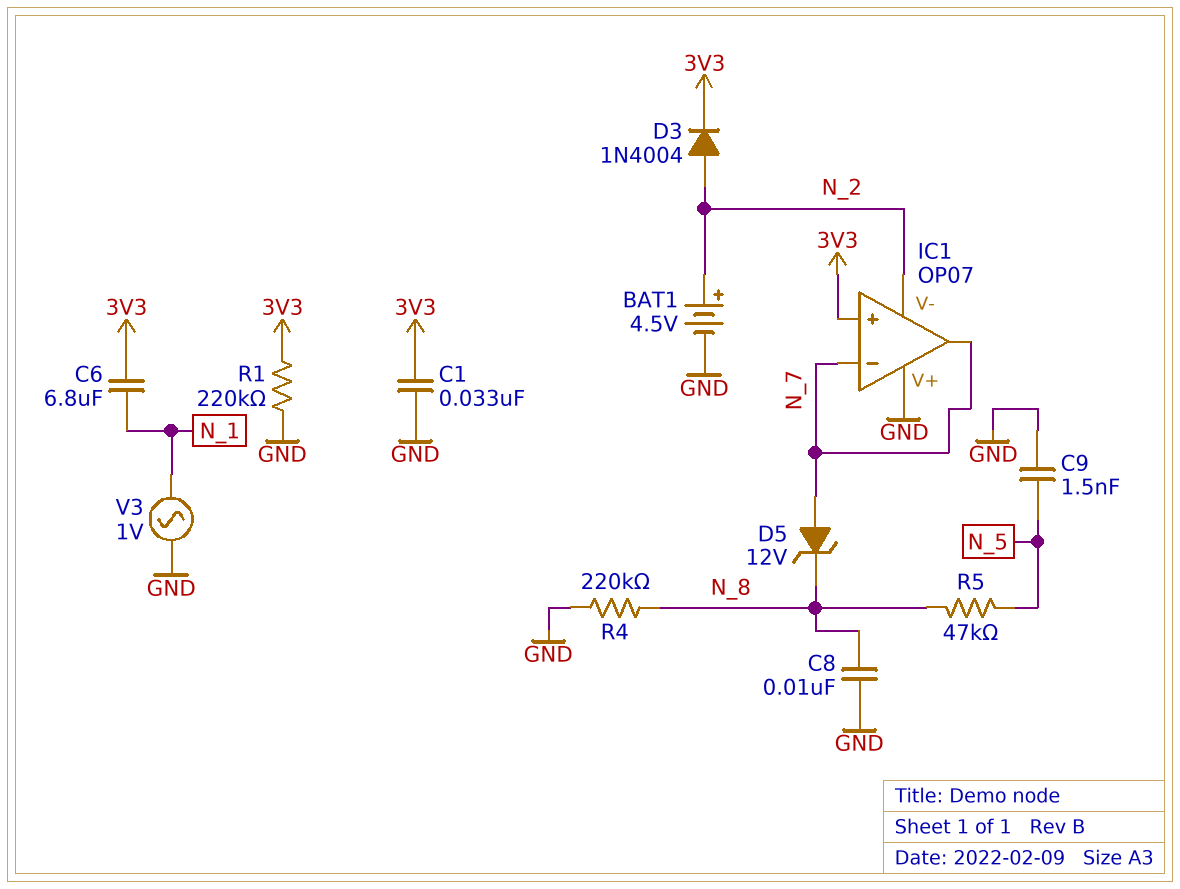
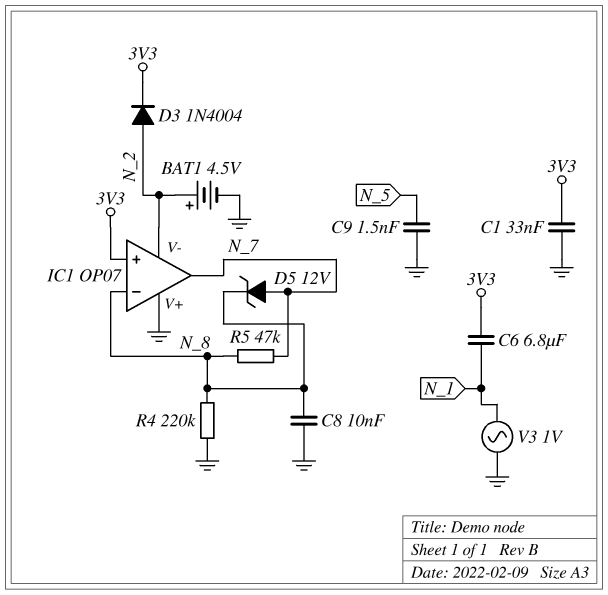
IC1 pin in-: N_7 -> N_8
R1: 220k (3V3, GND) -> none
R5: 47k (N_5, N_8) -> 47k (N_7, N_8)

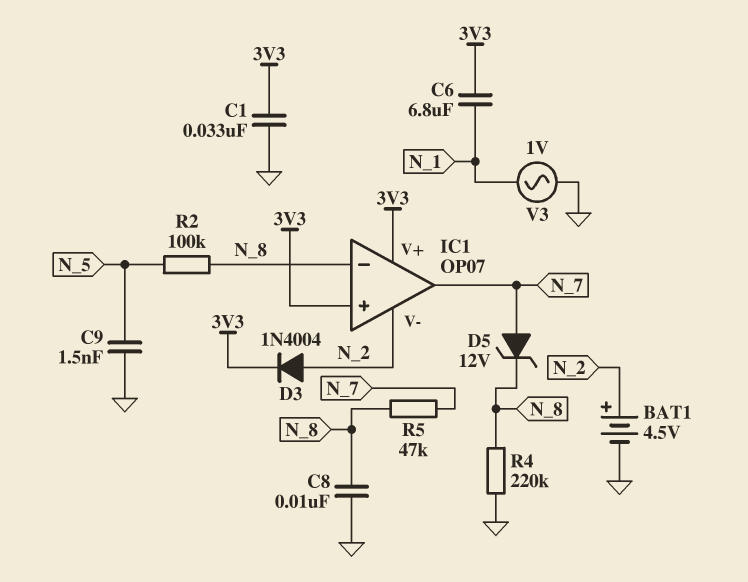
IC1 pin V+: GND -> 3V3
R2: none -> 100k (N_5, N_8)

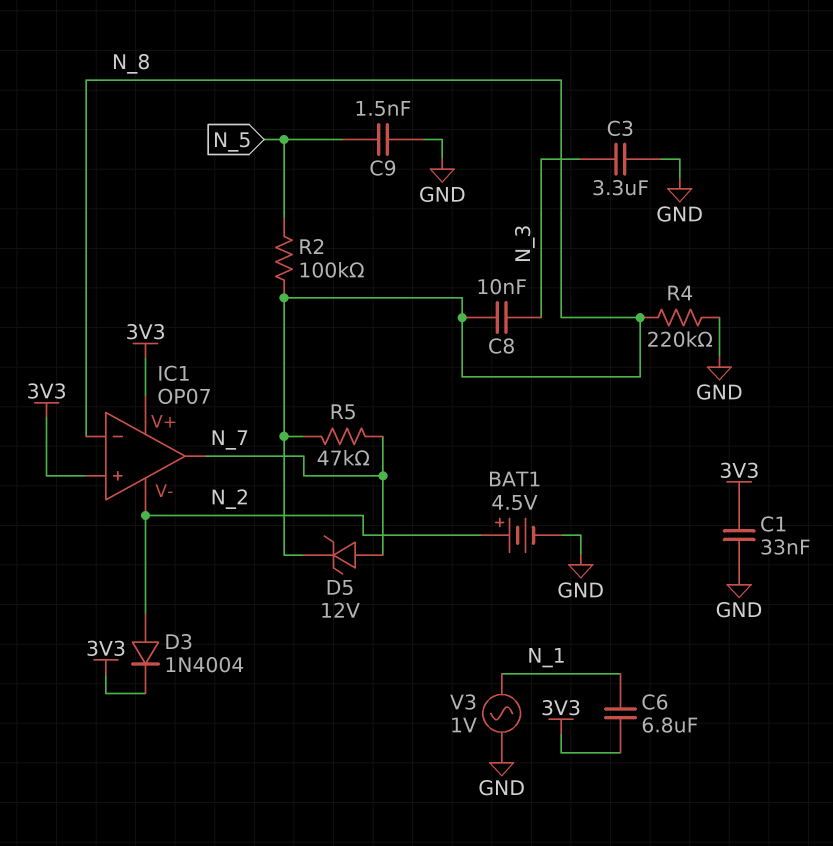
C3: none -> 3.3uF (GND, N_3)
C8: 10nF (GND, N_8) -> 10nF (N_3, N_8)

